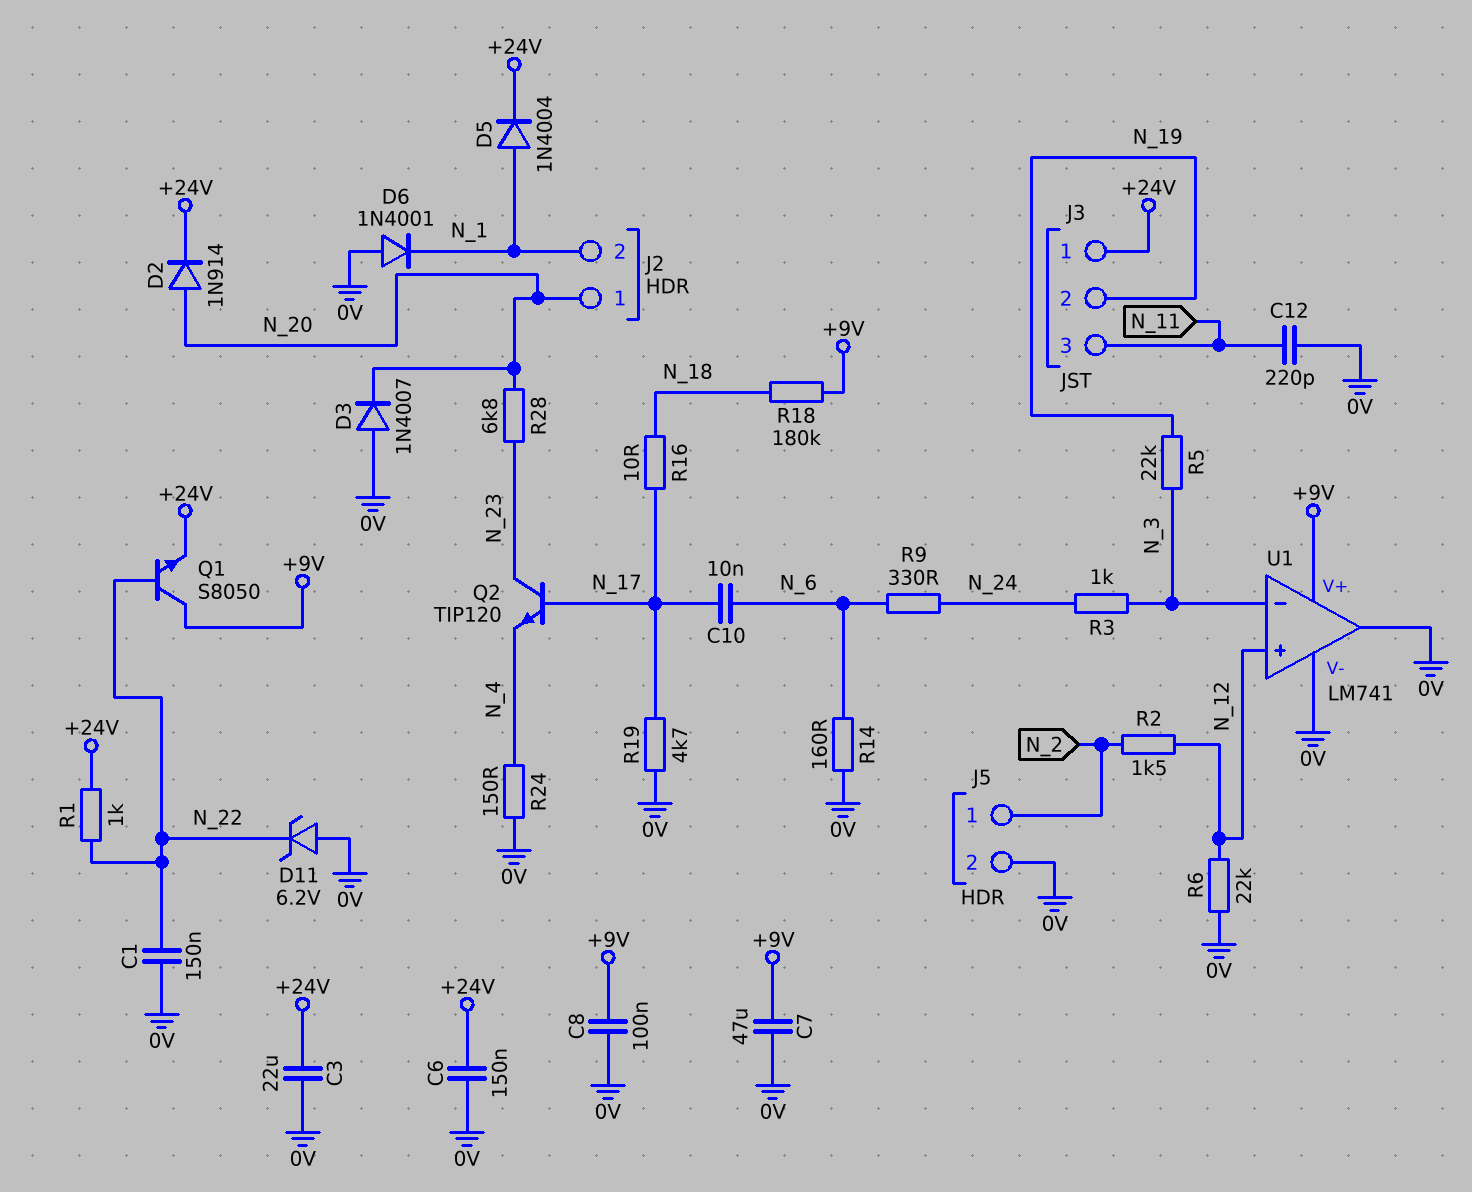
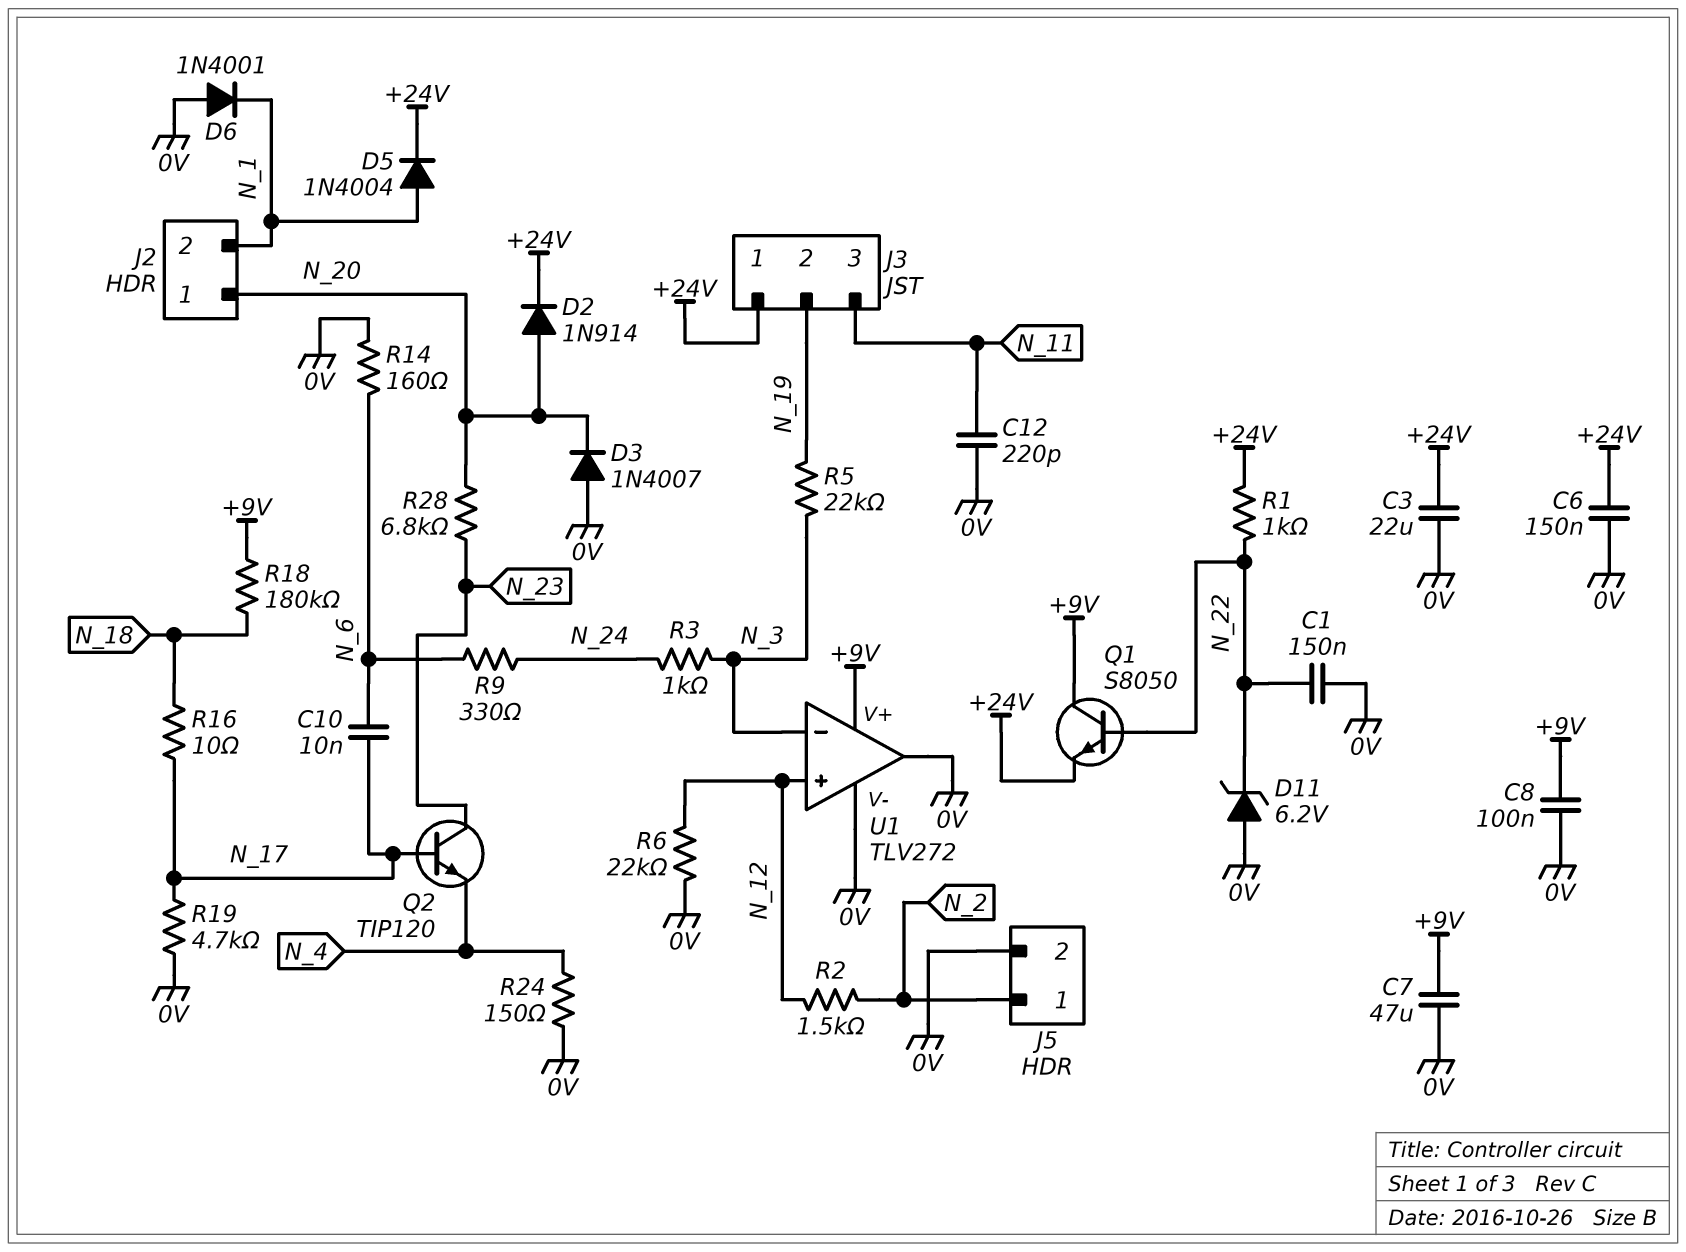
U1: LM741 -> TLV272

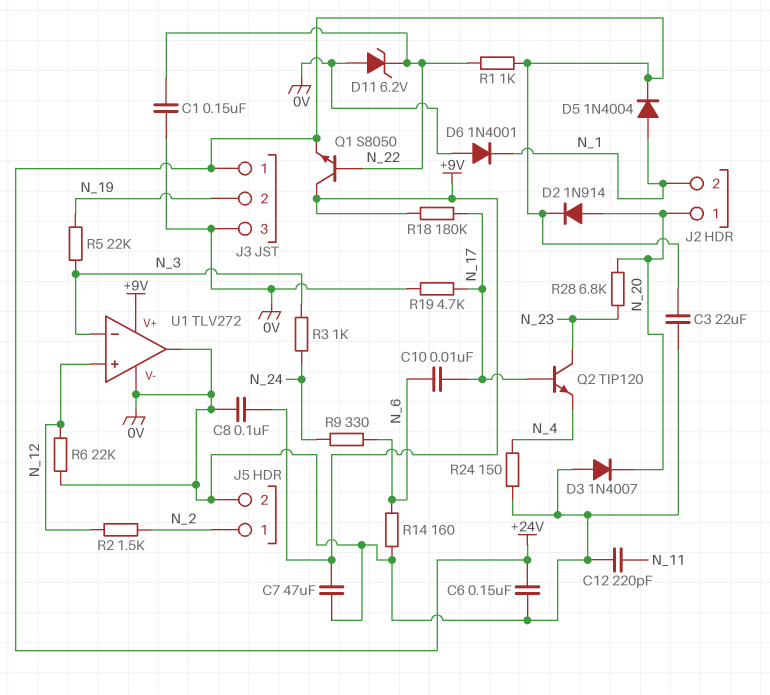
J3 pin 3: N_11 -> 0V
R16: 10 (N_17, N_18) -> none
R18: 180k (+9V, N_18) -> 180k (+9V, N_17)

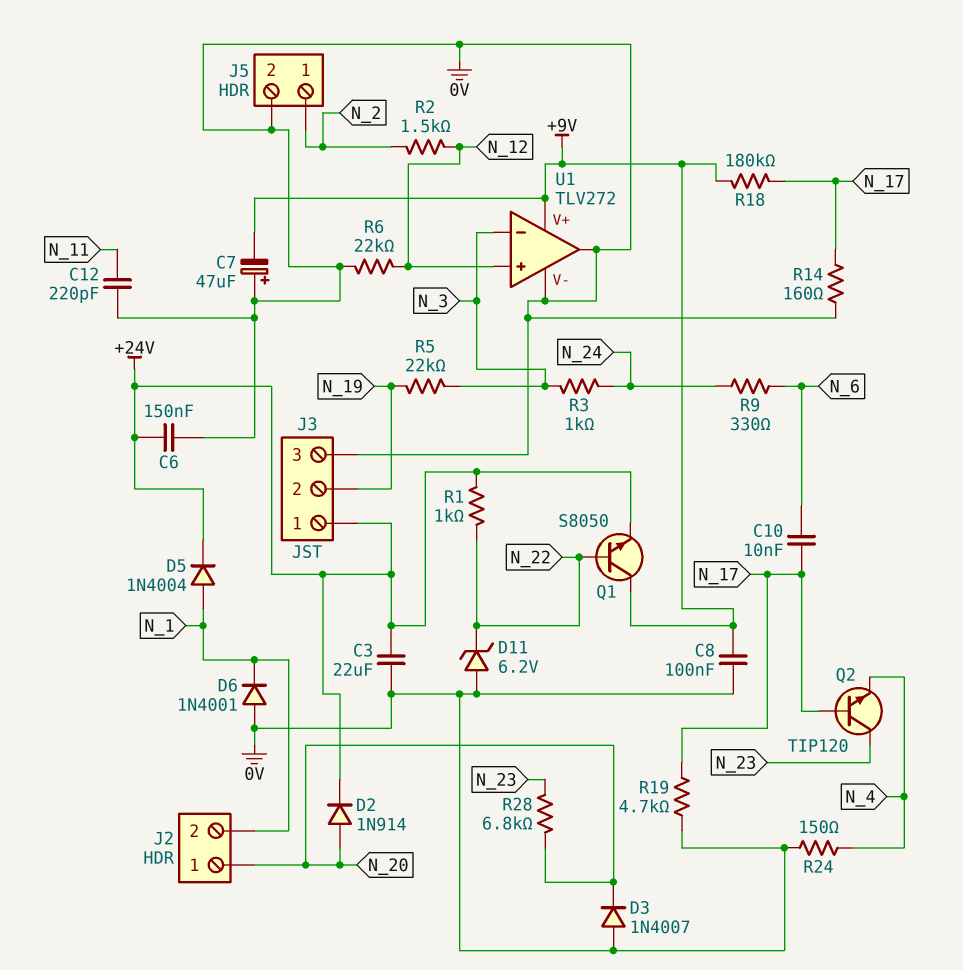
C1: 150nF (0V, N_22) -> none
C7: 47uF (+9V, 0V) -> 47uF (plus 0V, minus +9V)
R14: 160 (0V, N_6) -> 160 (0V, N_17)

